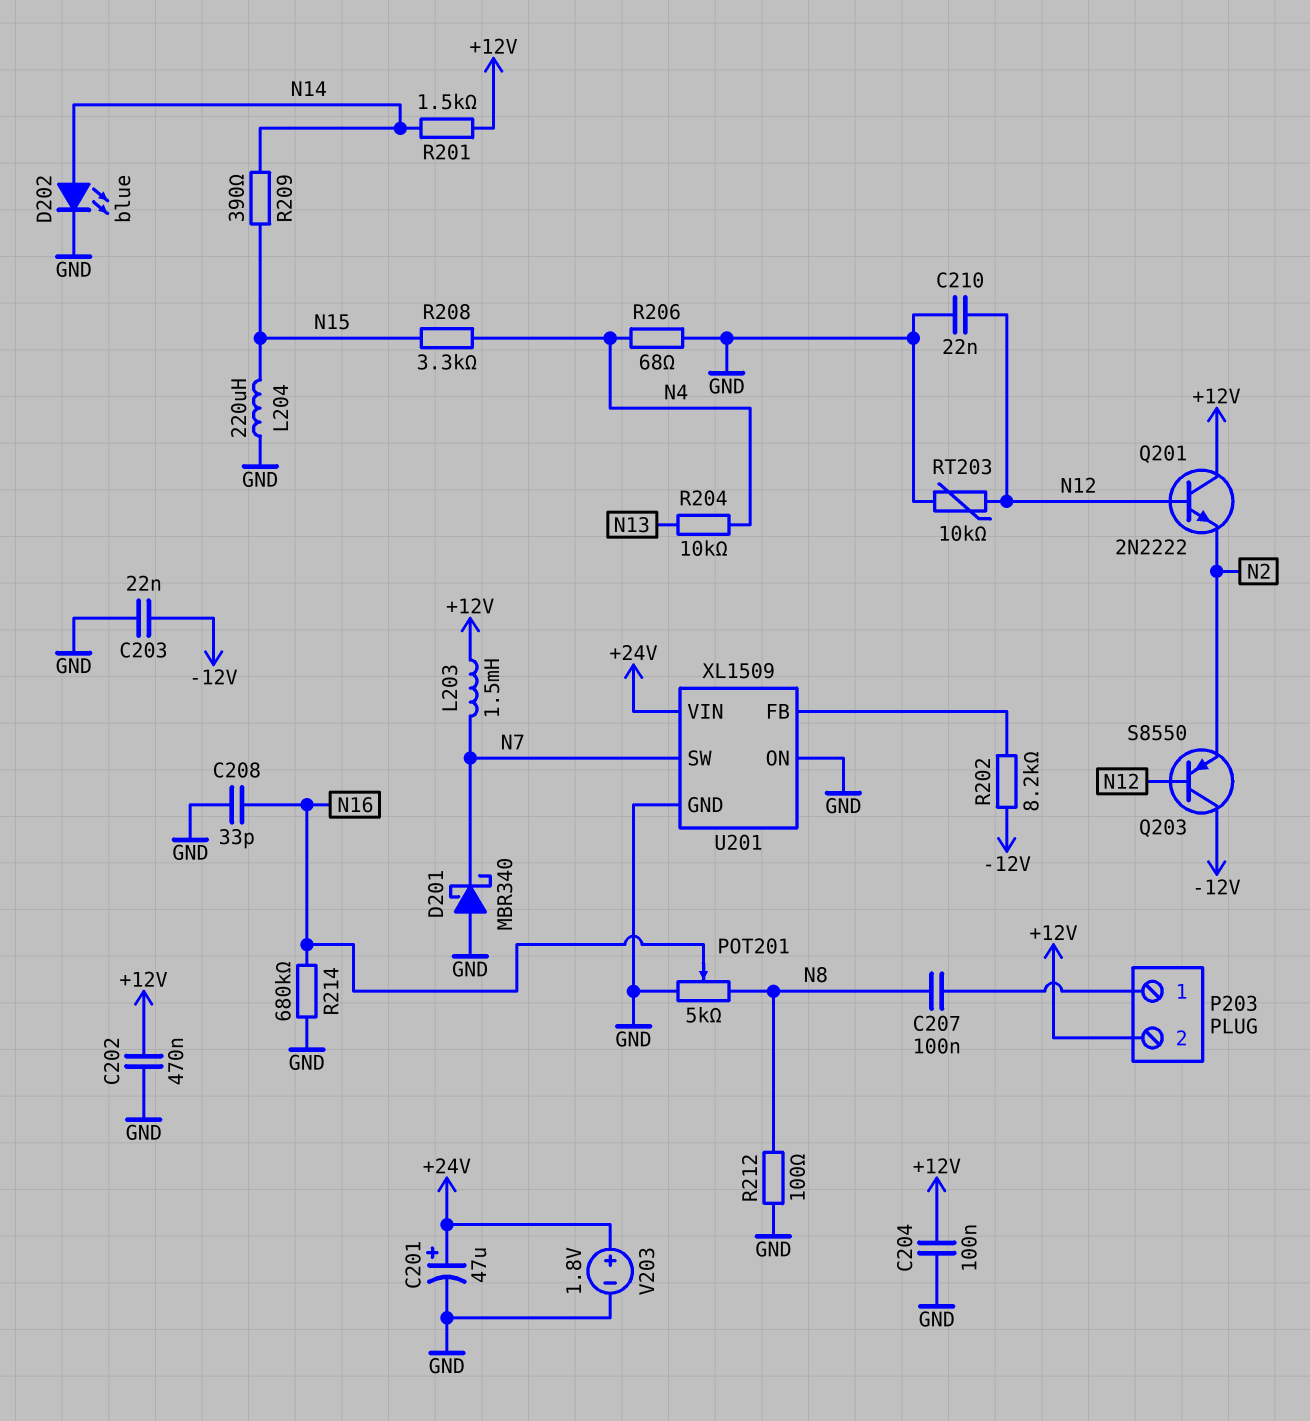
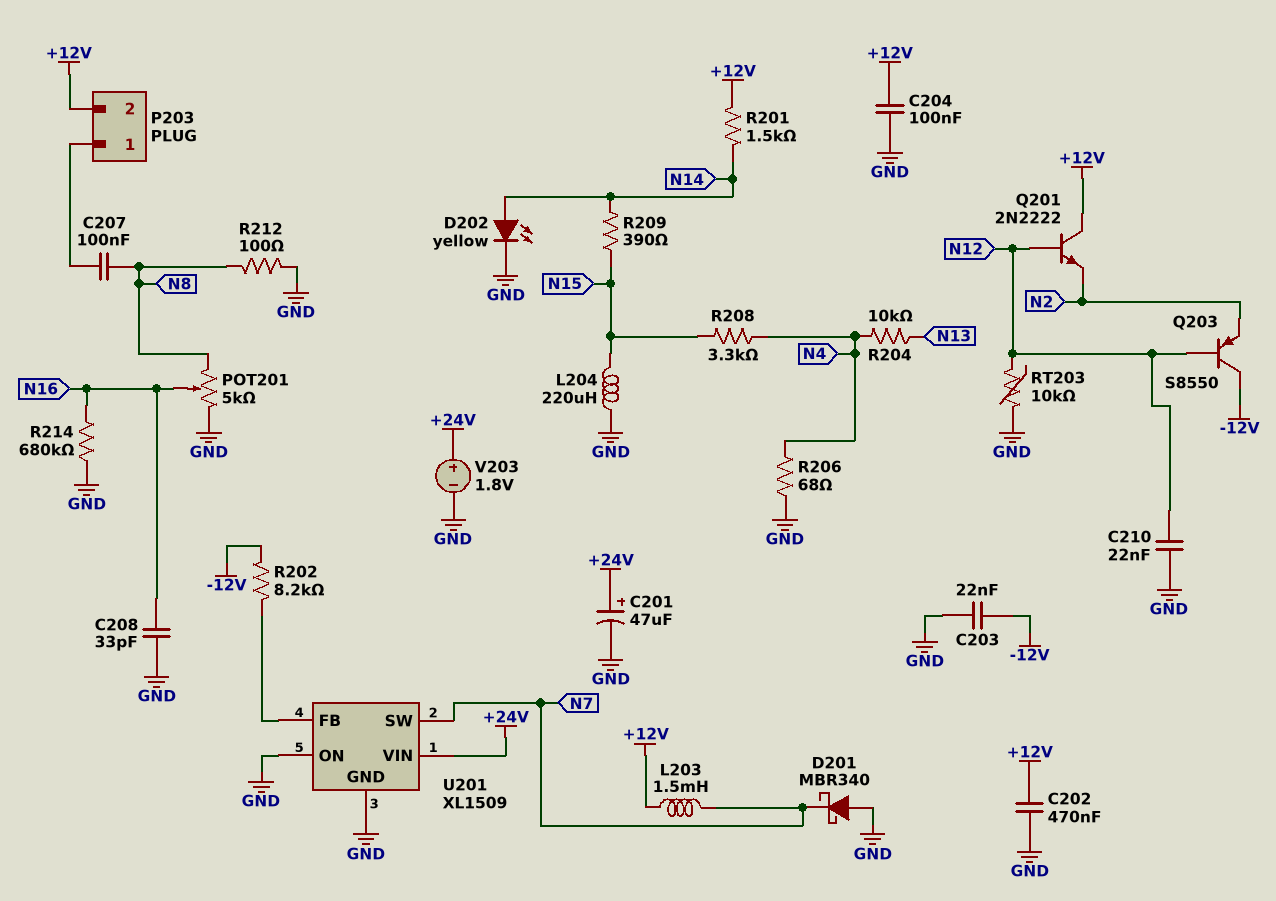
D202: LED blue (A N14, K GND) -> LED yellow (A N14, K GND)

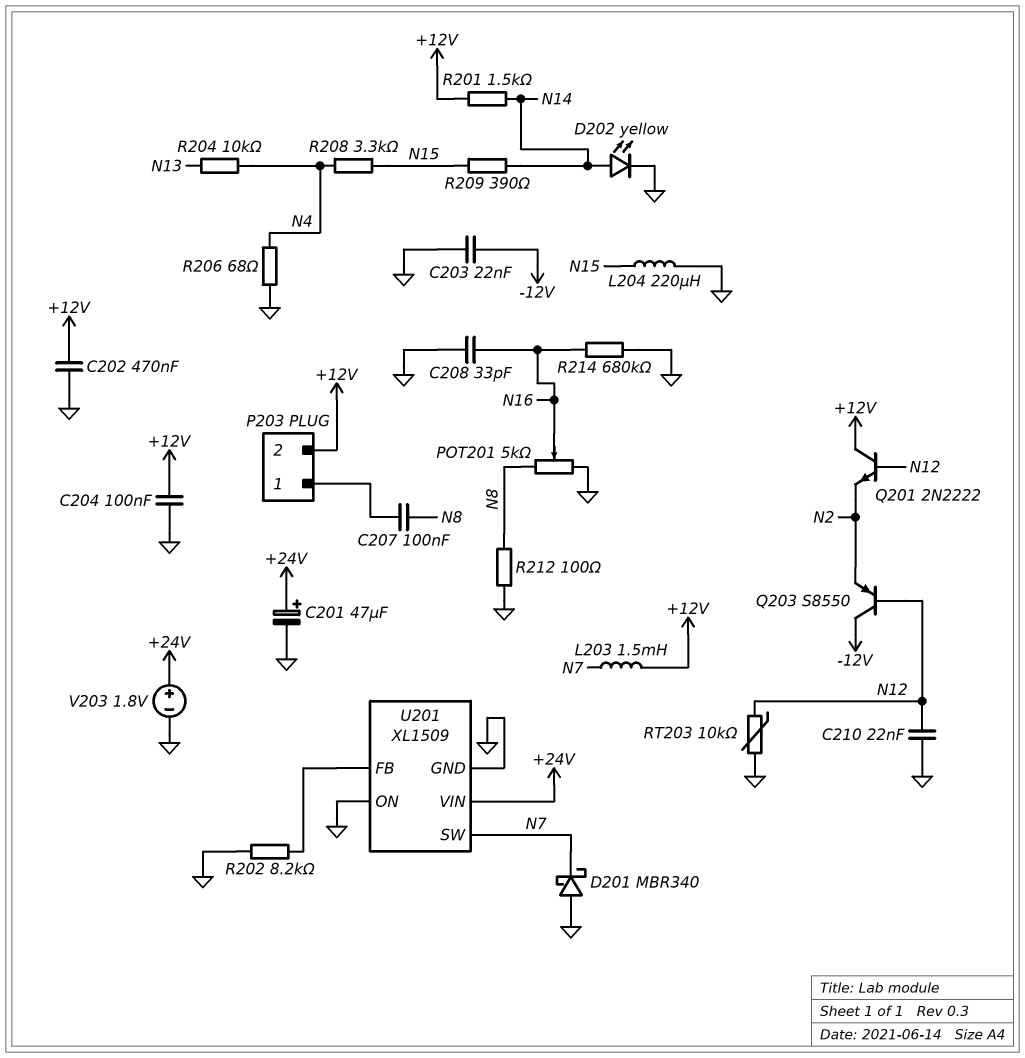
R202: 8.2k (-12V, U201/FB) -> 8.2k (GND, U201/FB)

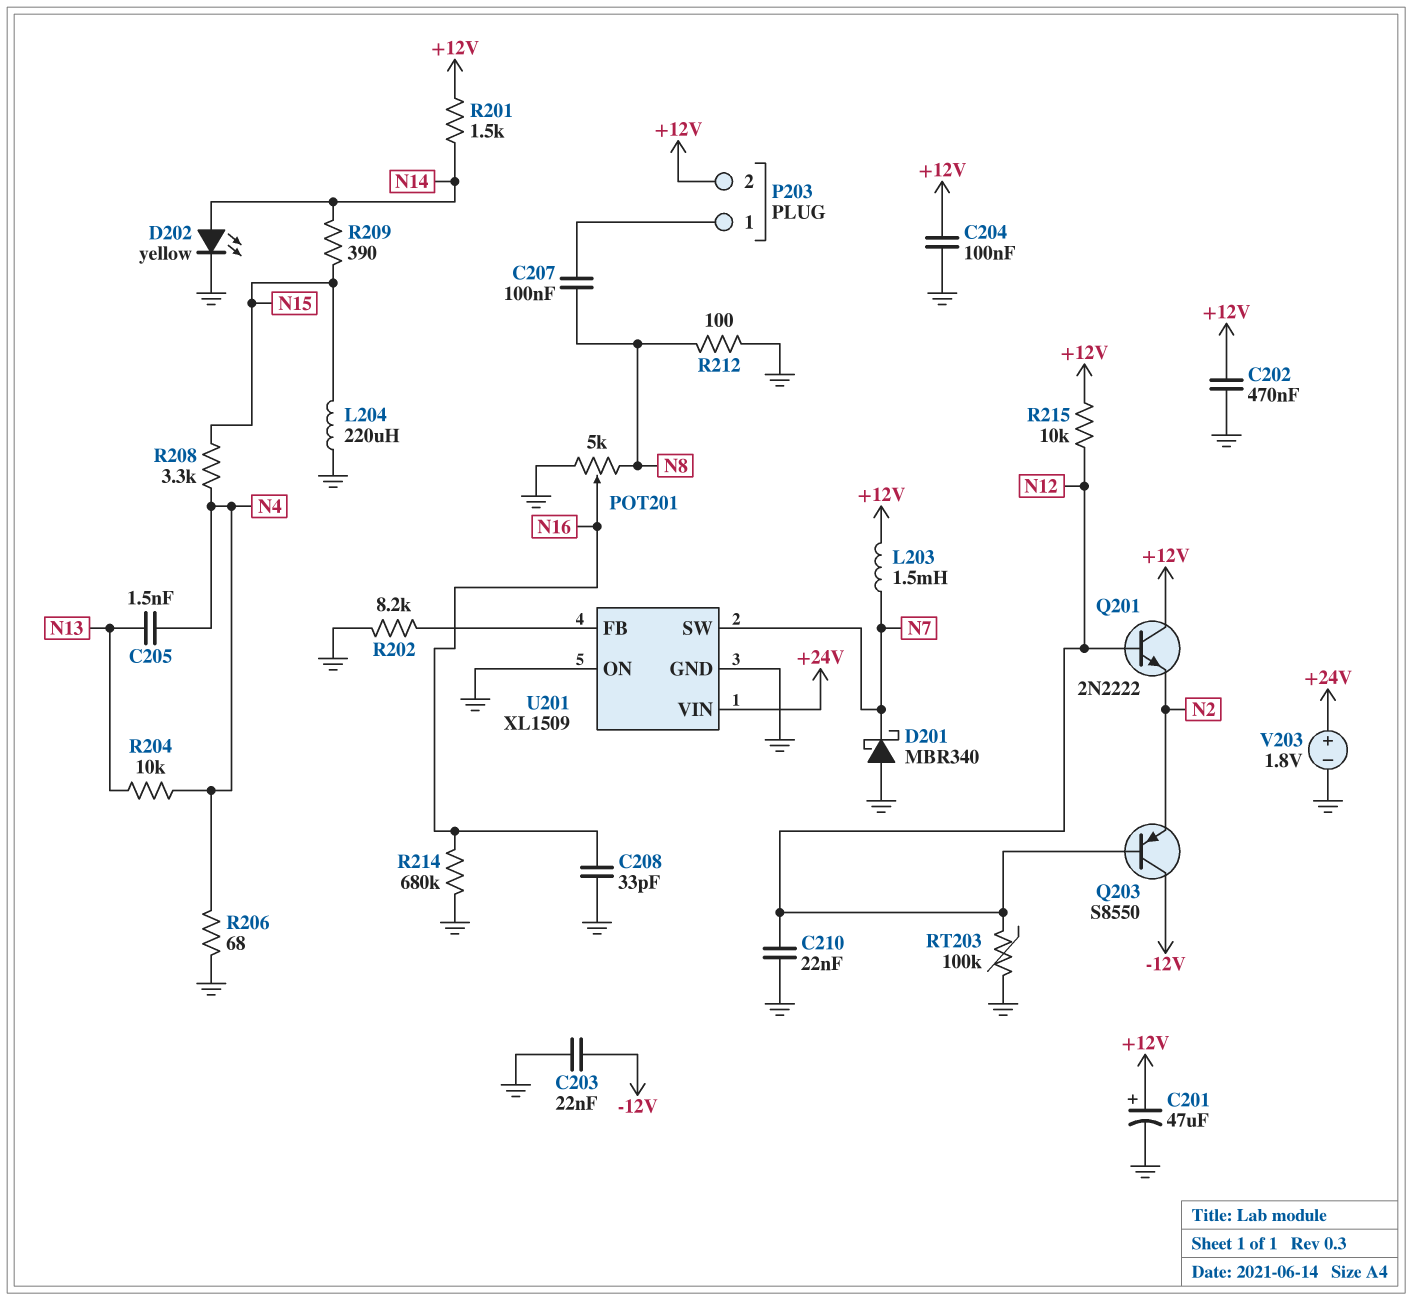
C201: 47uF (plus +24V, minus GND) -> 47uF (plus +12V, minus GND)
C205: none -> 1.5nF (N4, N13)
R215: none -> 10k (+12V, N12)
RT203: 10k (GND, N12) -> 100k (GND, N12)

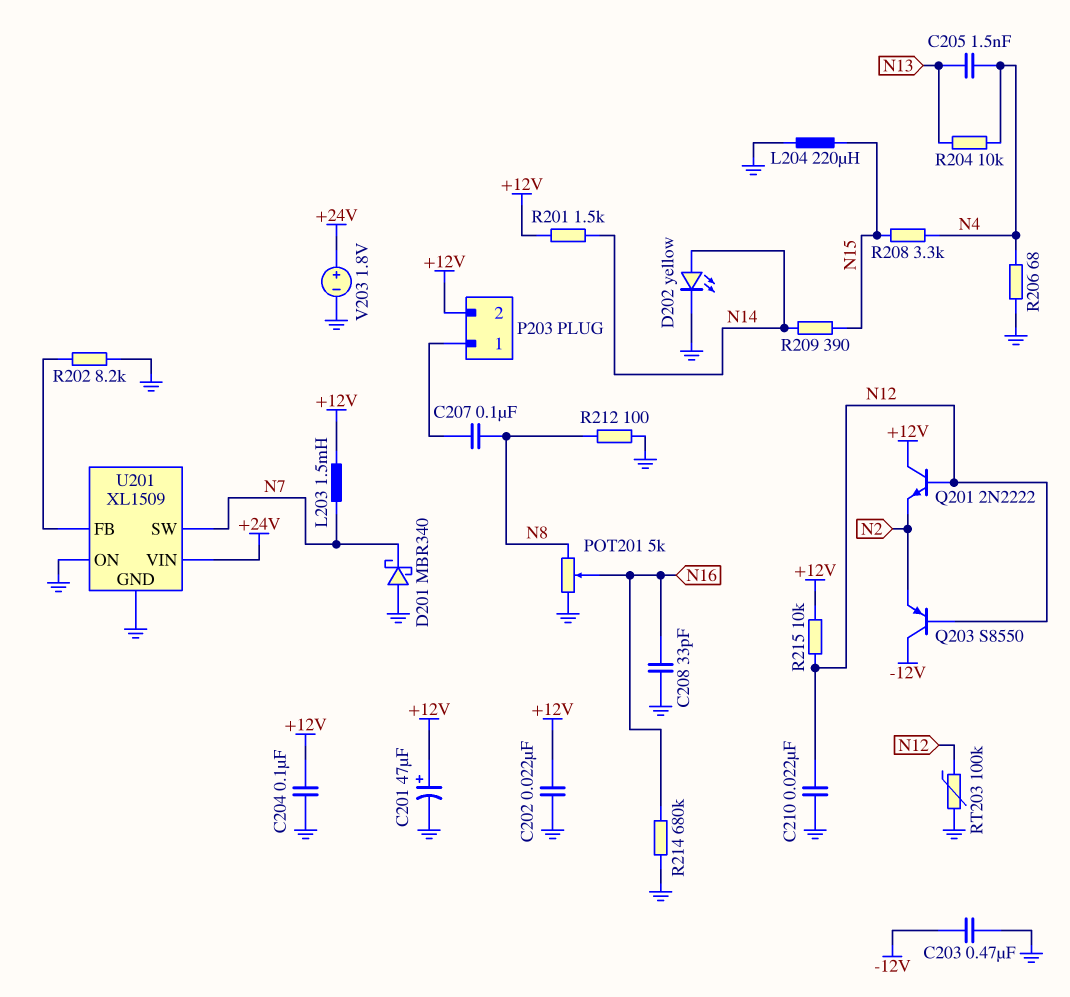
C202: 470nF (+12V, GND) -> 22nF (+12V, GND)
C203: 22nF (-12V, GND) -> 470nF (-12V, GND)

